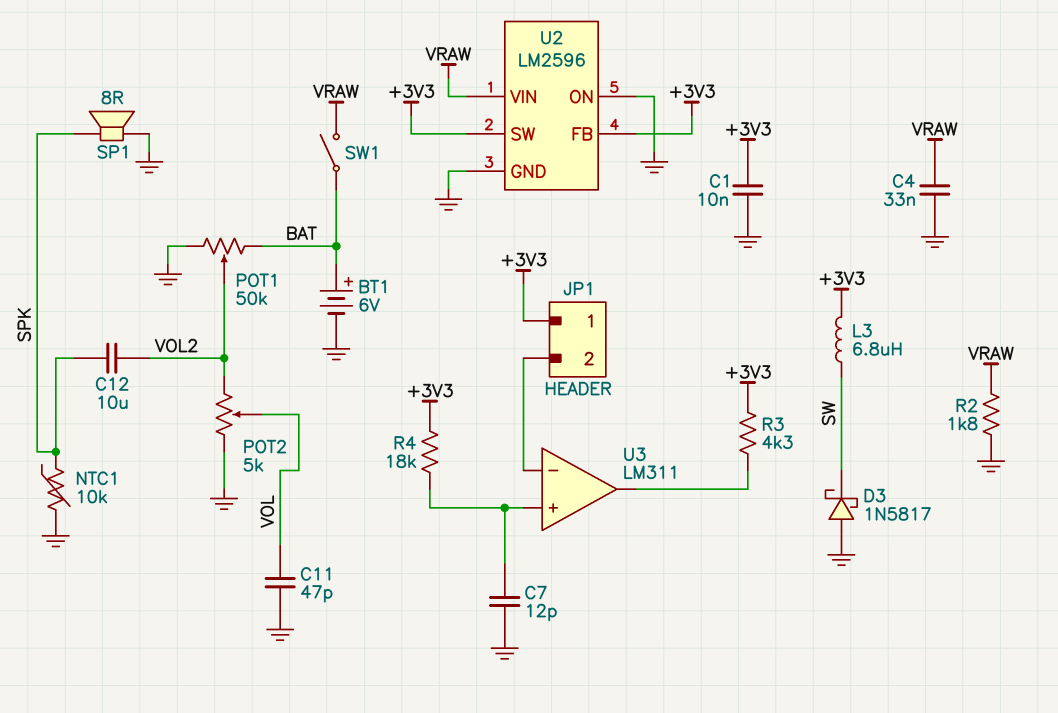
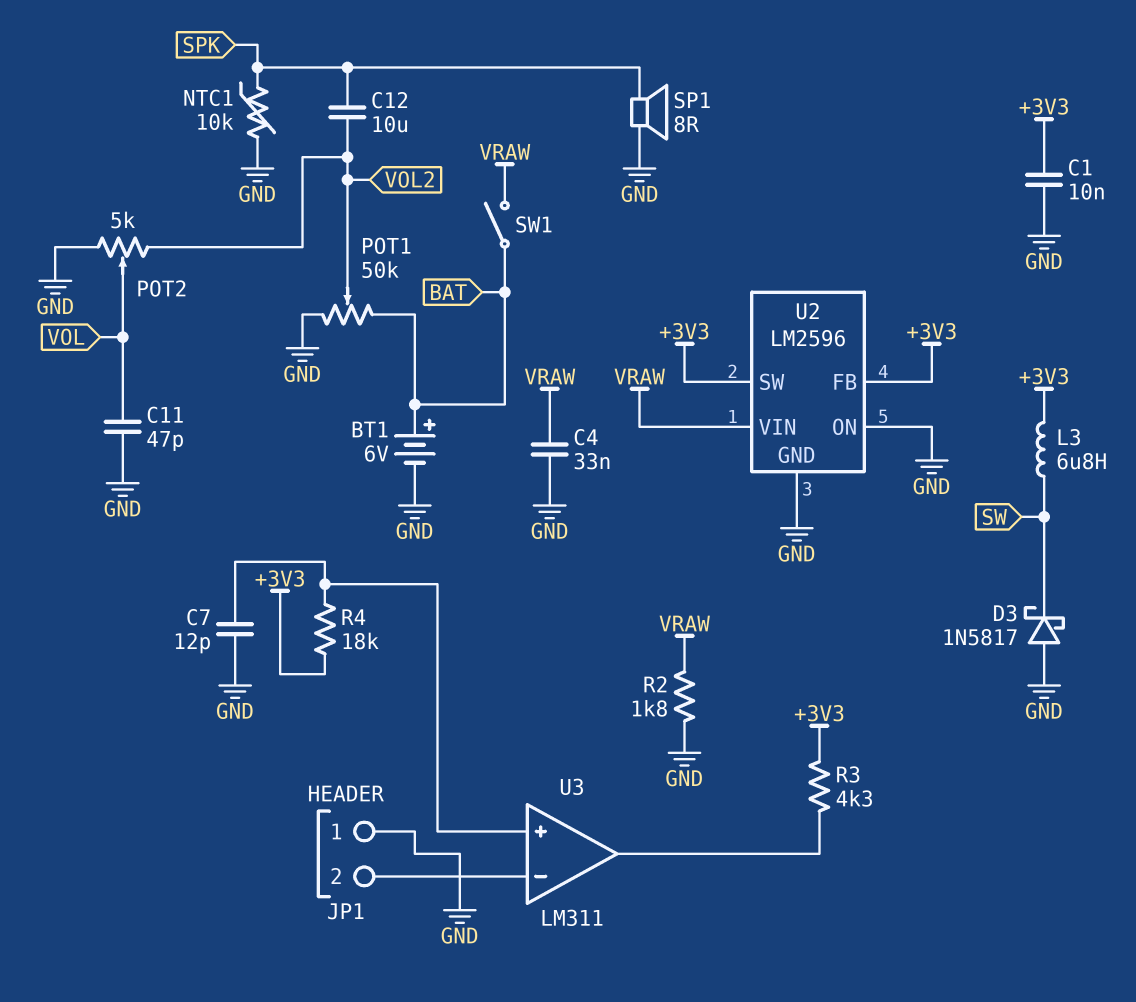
JP1 pin 1: +3V3 -> GND

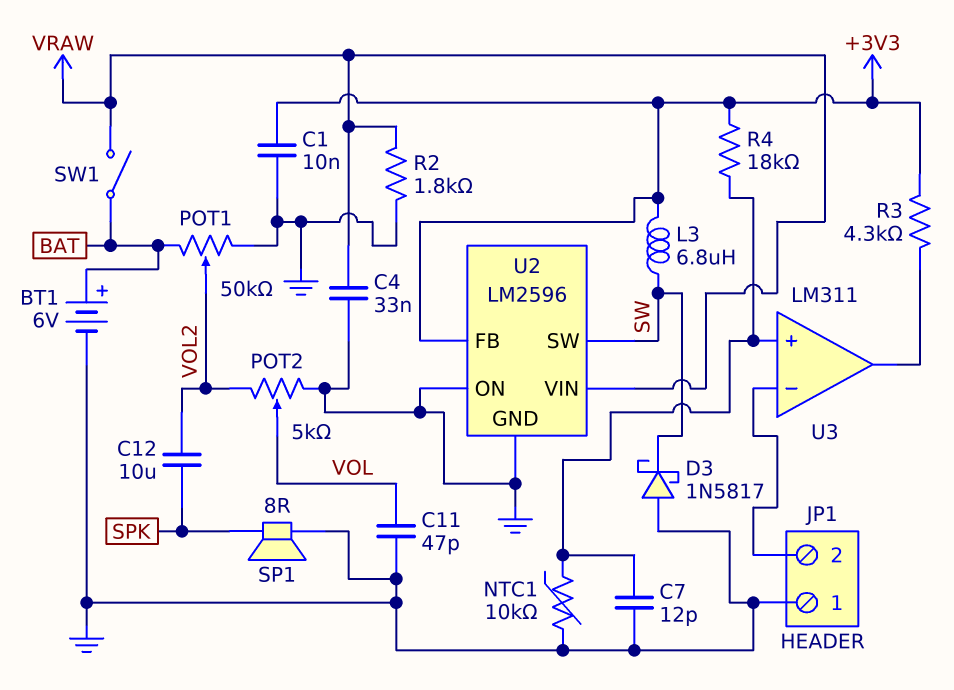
NTC1: 10k (GND, SPK) -> 10k (GND, U3/in+)
U2 pin SW: +3V3 -> SW

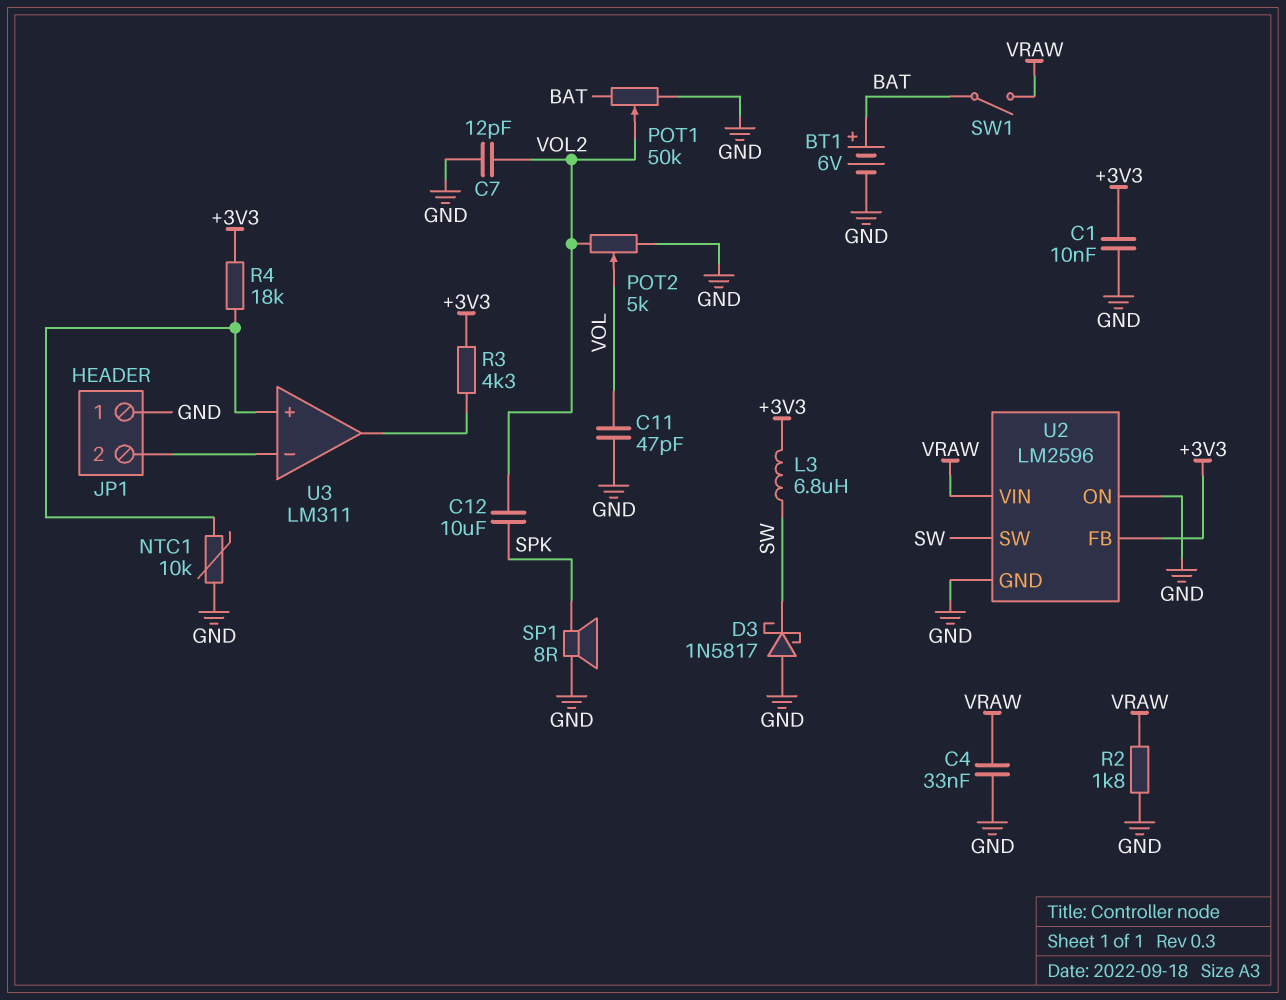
C7: 12pF (GND, U3/in+) -> 12pF (GND, VOL2)

